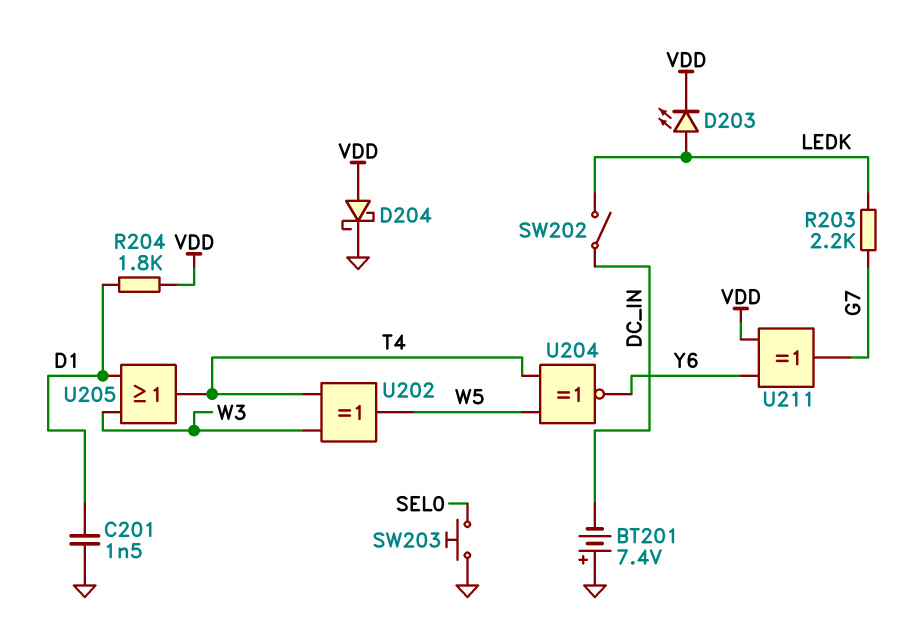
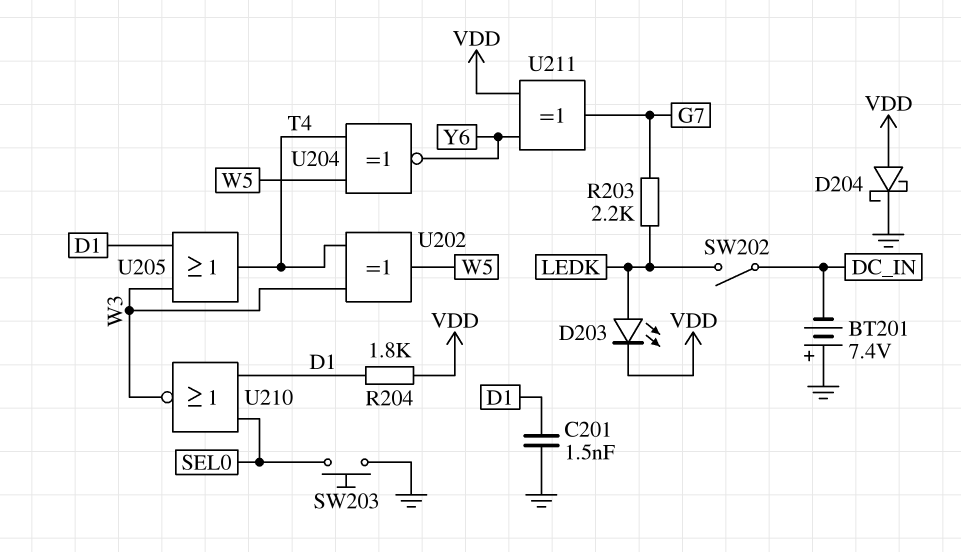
U210: none -> NOR (in D1, in SEL0, out W3)

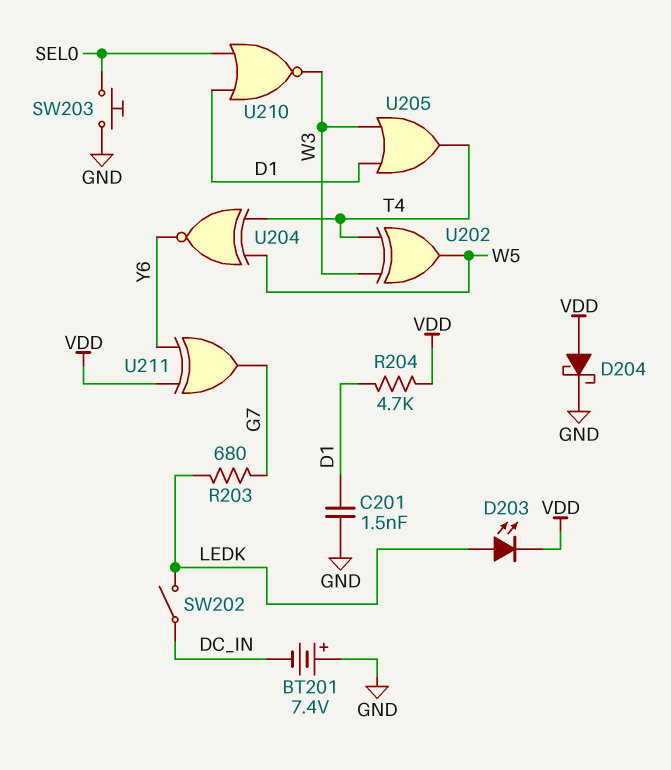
R203: 2.2k (G7, LEDK) -> 680 (G7, LEDK)
R204: 1.8k (D1, VDD) -> 4.7k (D1, VDD)

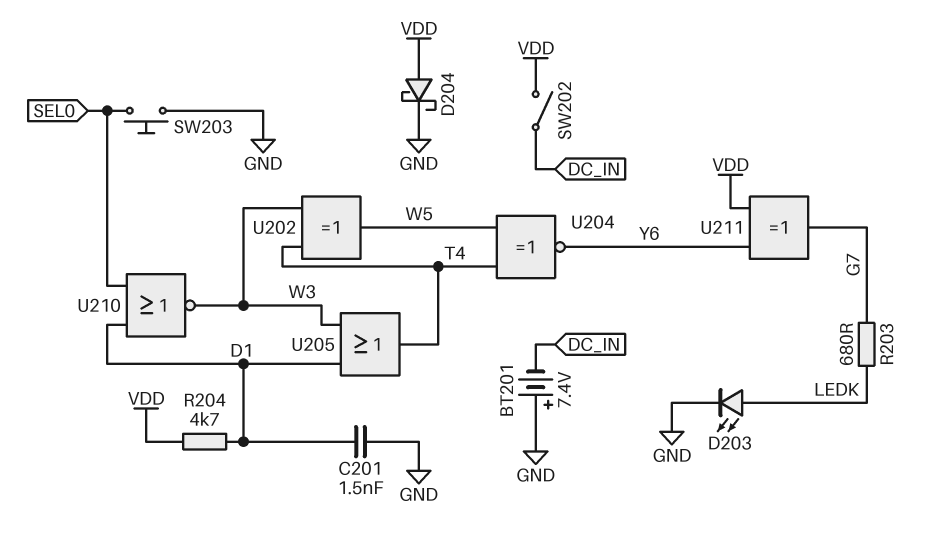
D203: LED (A LEDK, K VDD) -> LED (A LEDK, K GND)
SW202: switch (DC_IN, LEDK) -> switch (DC_IN, VDD)

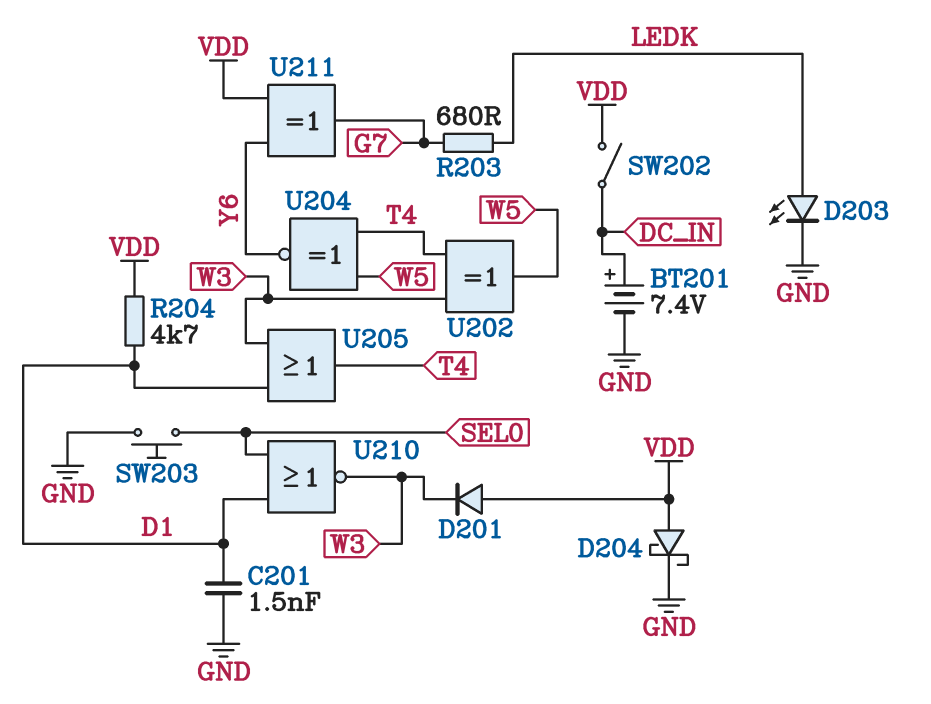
BT201: 7.4V (plus GND, minus DC_IN) -> 7.4V (plus DC_IN, minus GND)
D201: none -> diode (A VDD, K W3)

